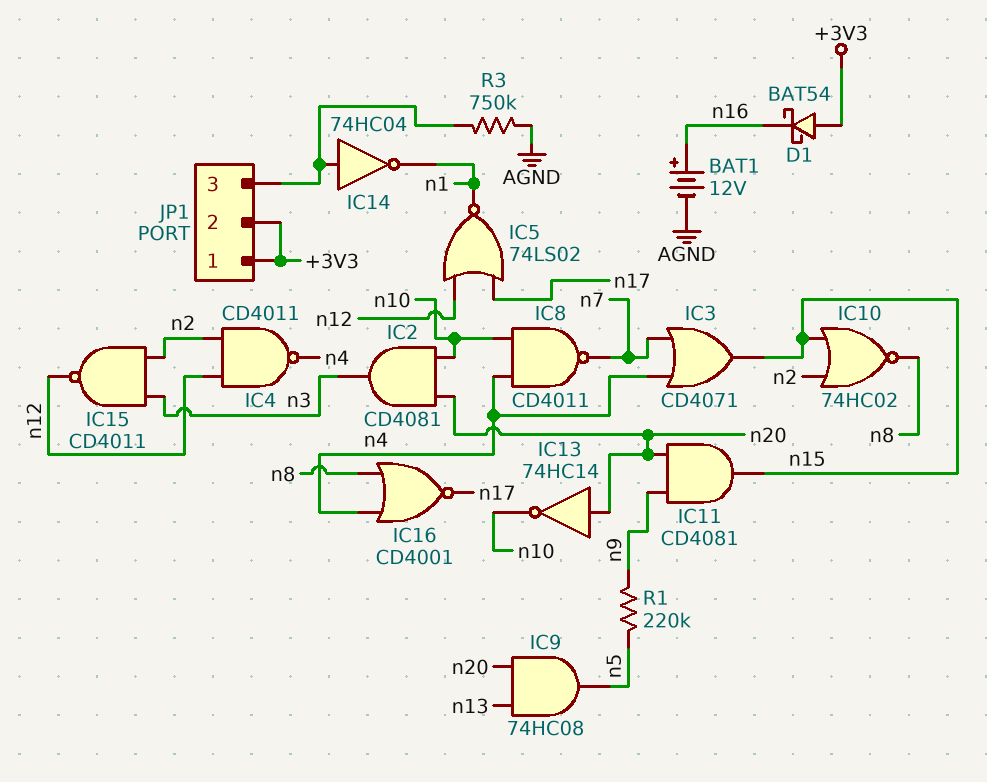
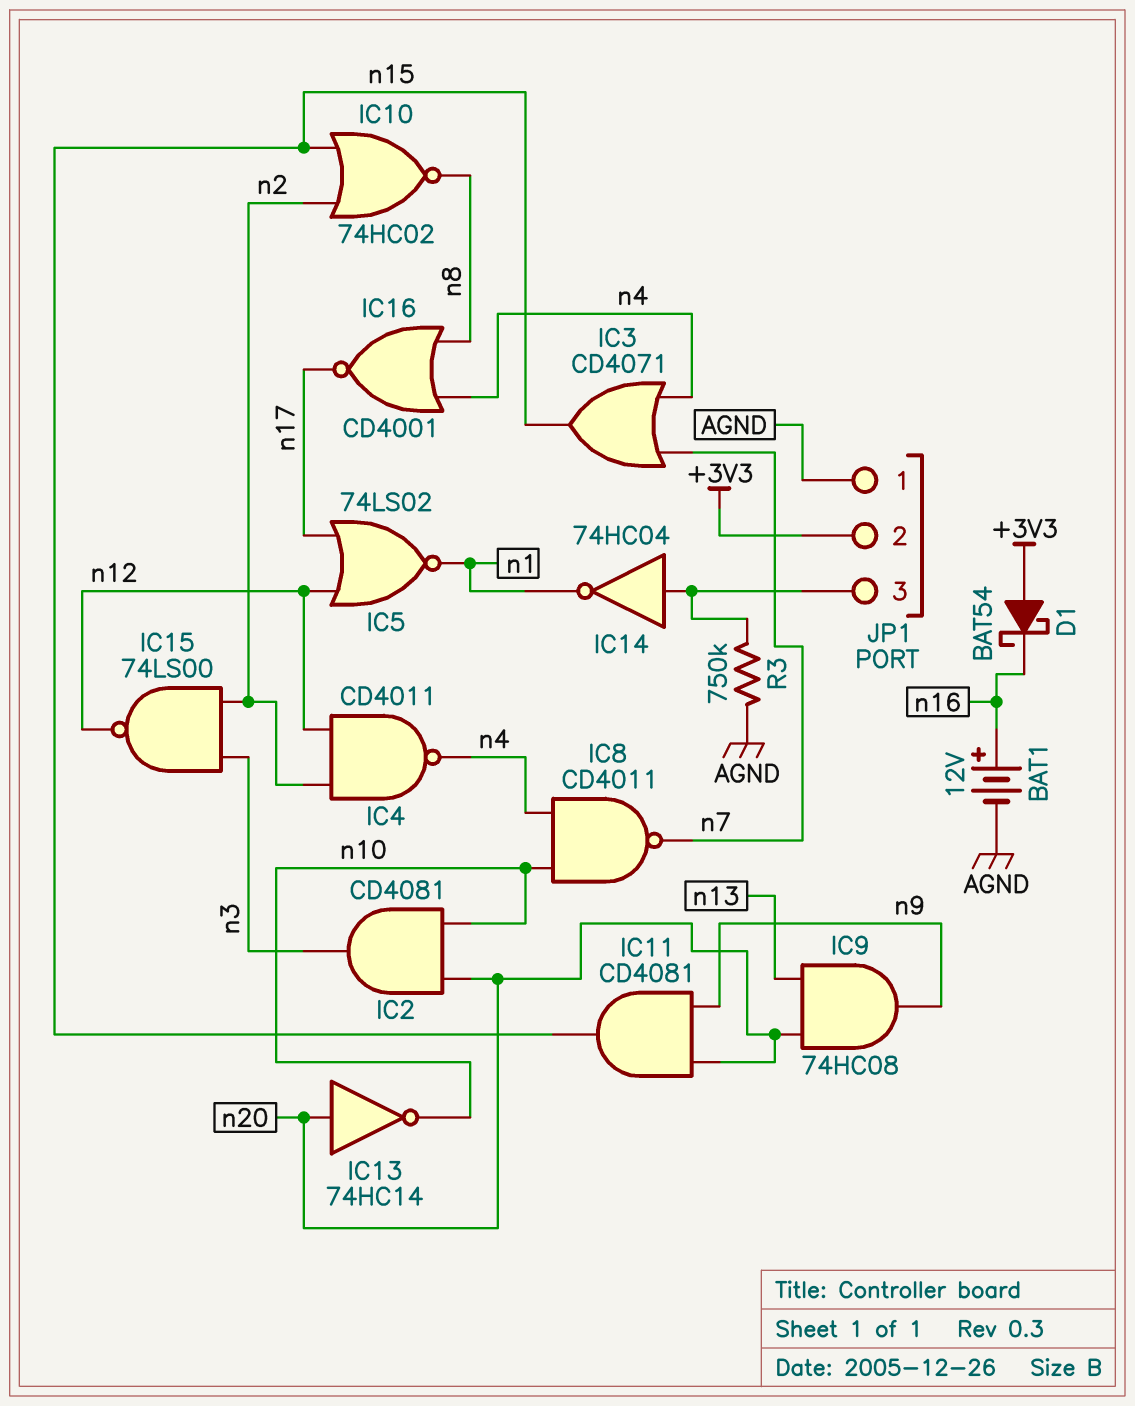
IC9: AND 74HC08 (in n13, in n20, out n5) -> AND 74HC08 (in n13, in n20, out n9)
IC15: NAND CD4011 (in n2, in n3, out n12) -> NAND 74LS00 (in n2, in n3, out n12)
JP1 pin 1: +3V3 -> AGND
R1: 220k (n5, n9) -> none

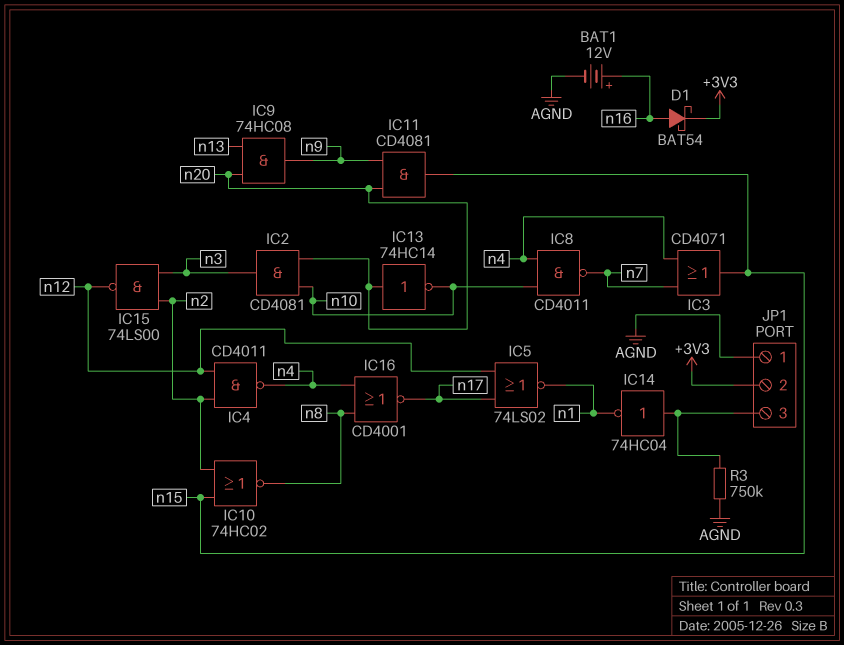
D1: schottky BAT54 (A +3V3, K n16) -> schottky BAT54 (A n16, K +3V3)

